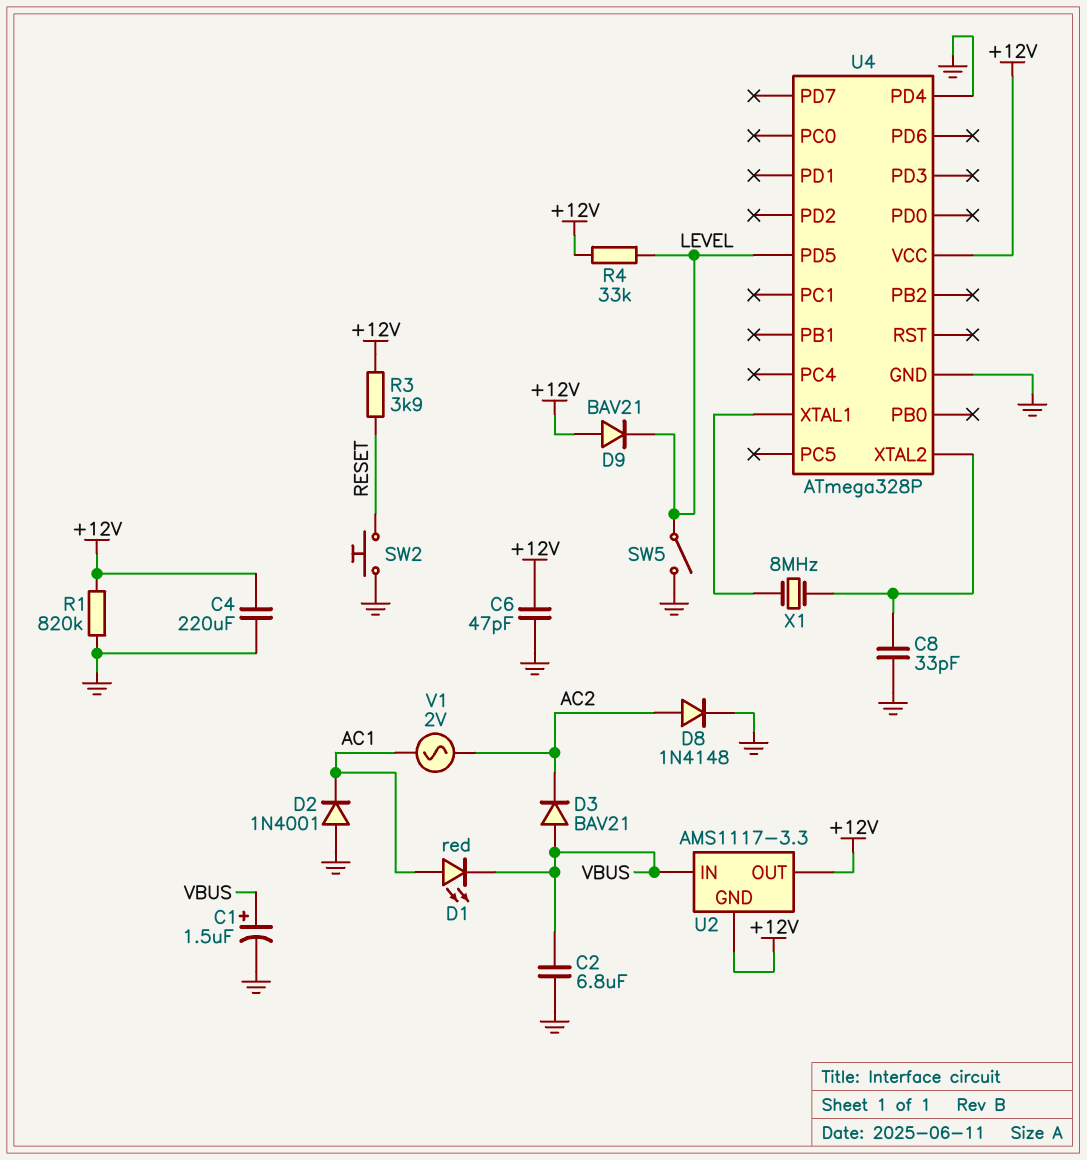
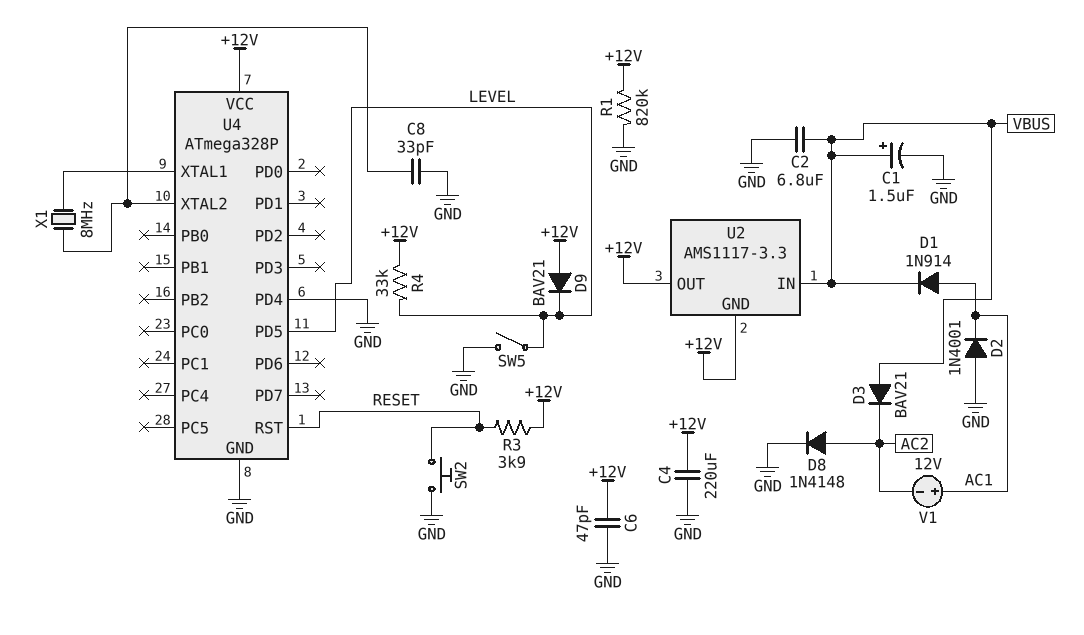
D1: LED red (A AC1, K VBUS) -> diode 1N914 (A AC1, K VBUS)
U4 pin RST: none -> RESET
V1: AC 2V (AC1, AC2) -> 12V (plus AC1, minus AC2)

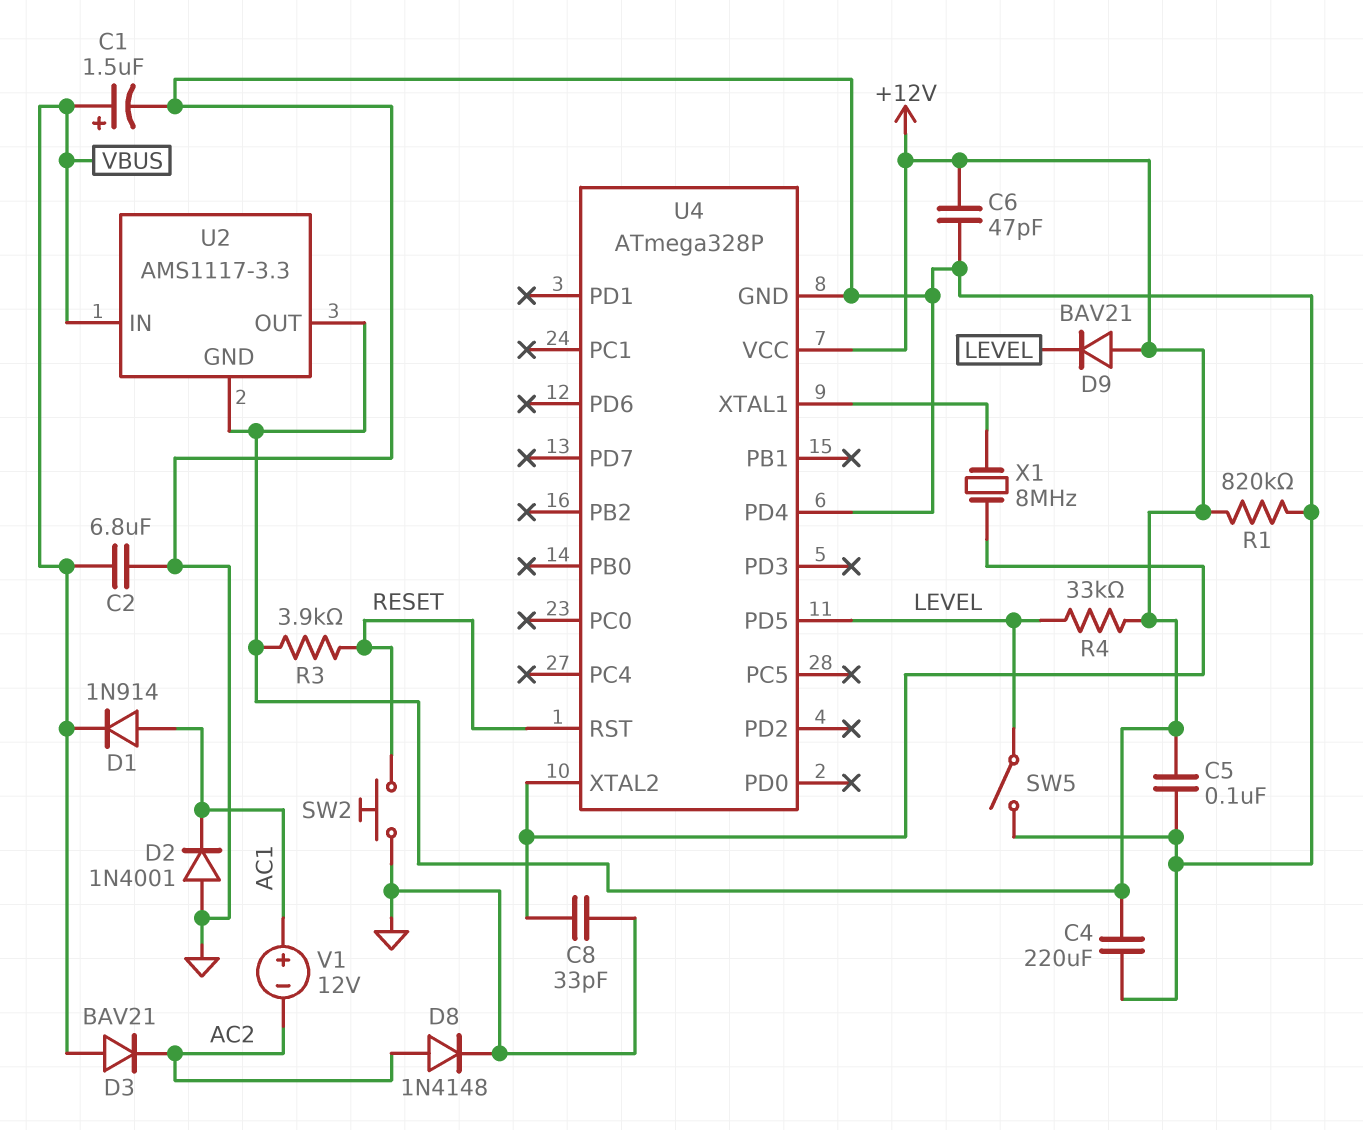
C5: none -> 100nF (+12V, GND)

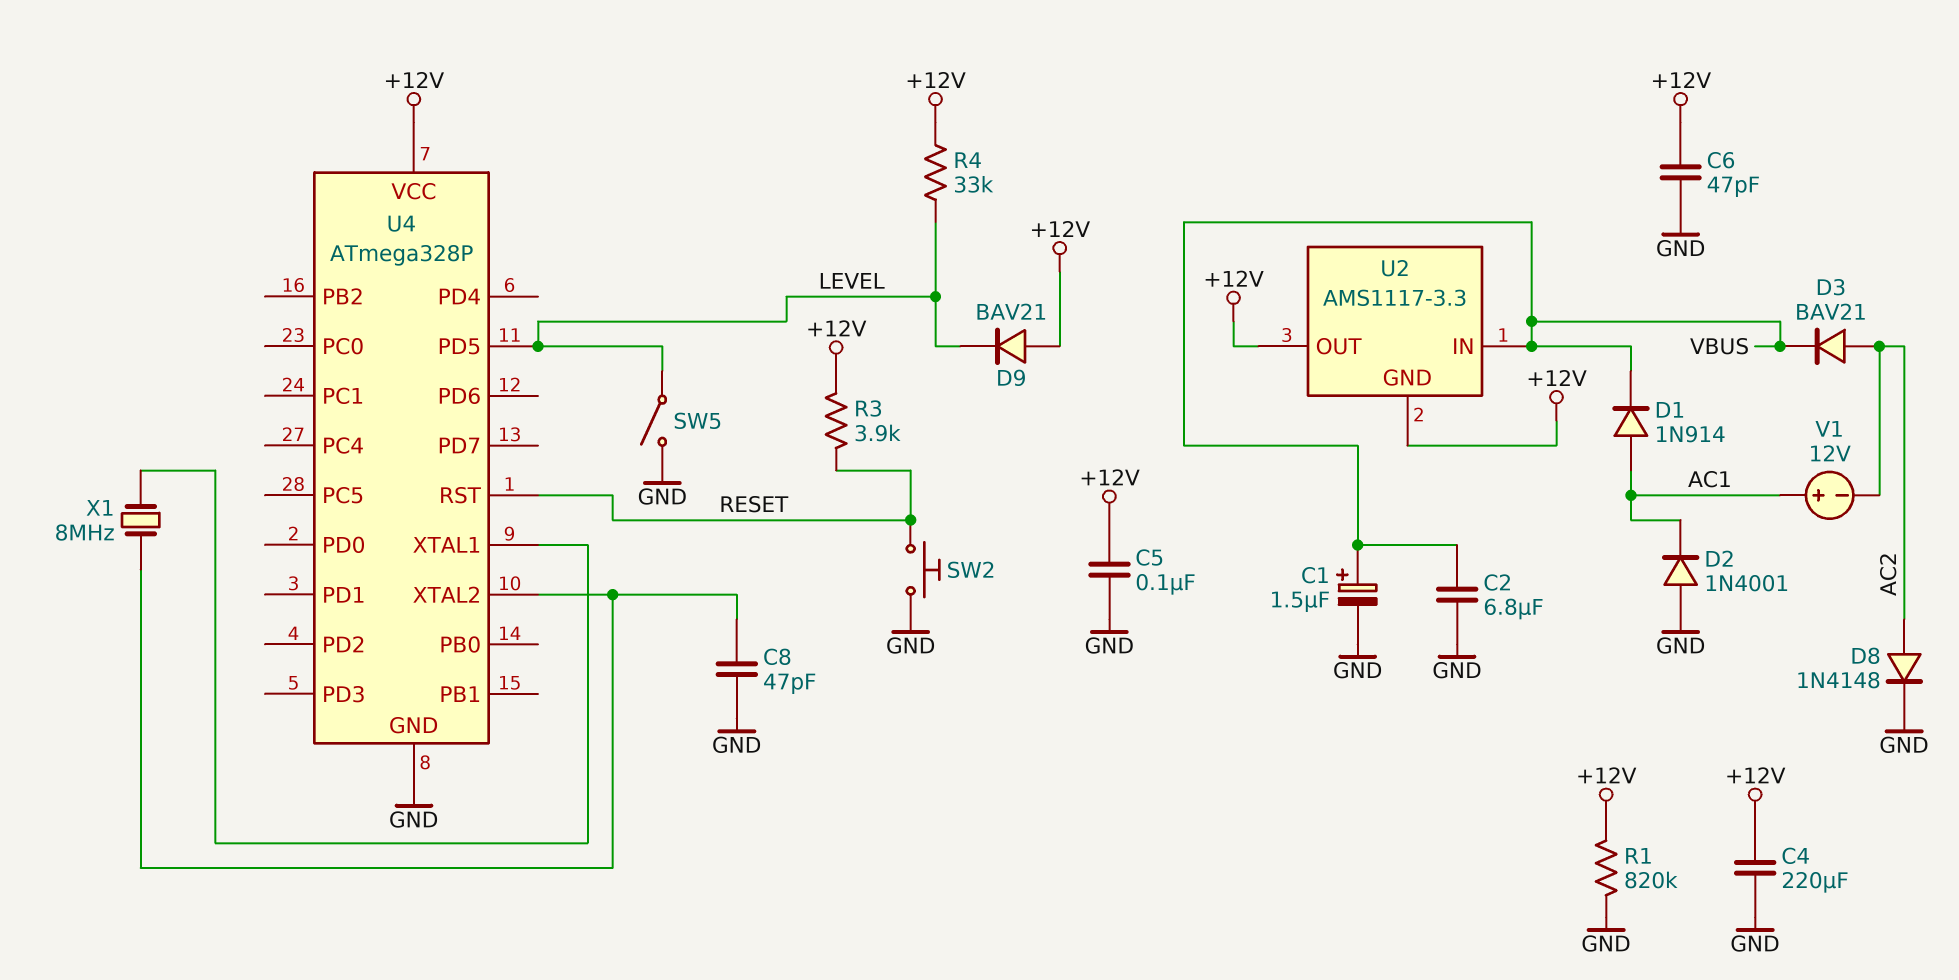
C8: 33pF (GND, U4/XTAL2) -> 47pF (GND, U4/XTAL2)
D3: diode BAV21 (A VBUS, K AC2) -> diode BAV21 (A AC2, K VBUS)
U4 pin PD4: GND -> none

